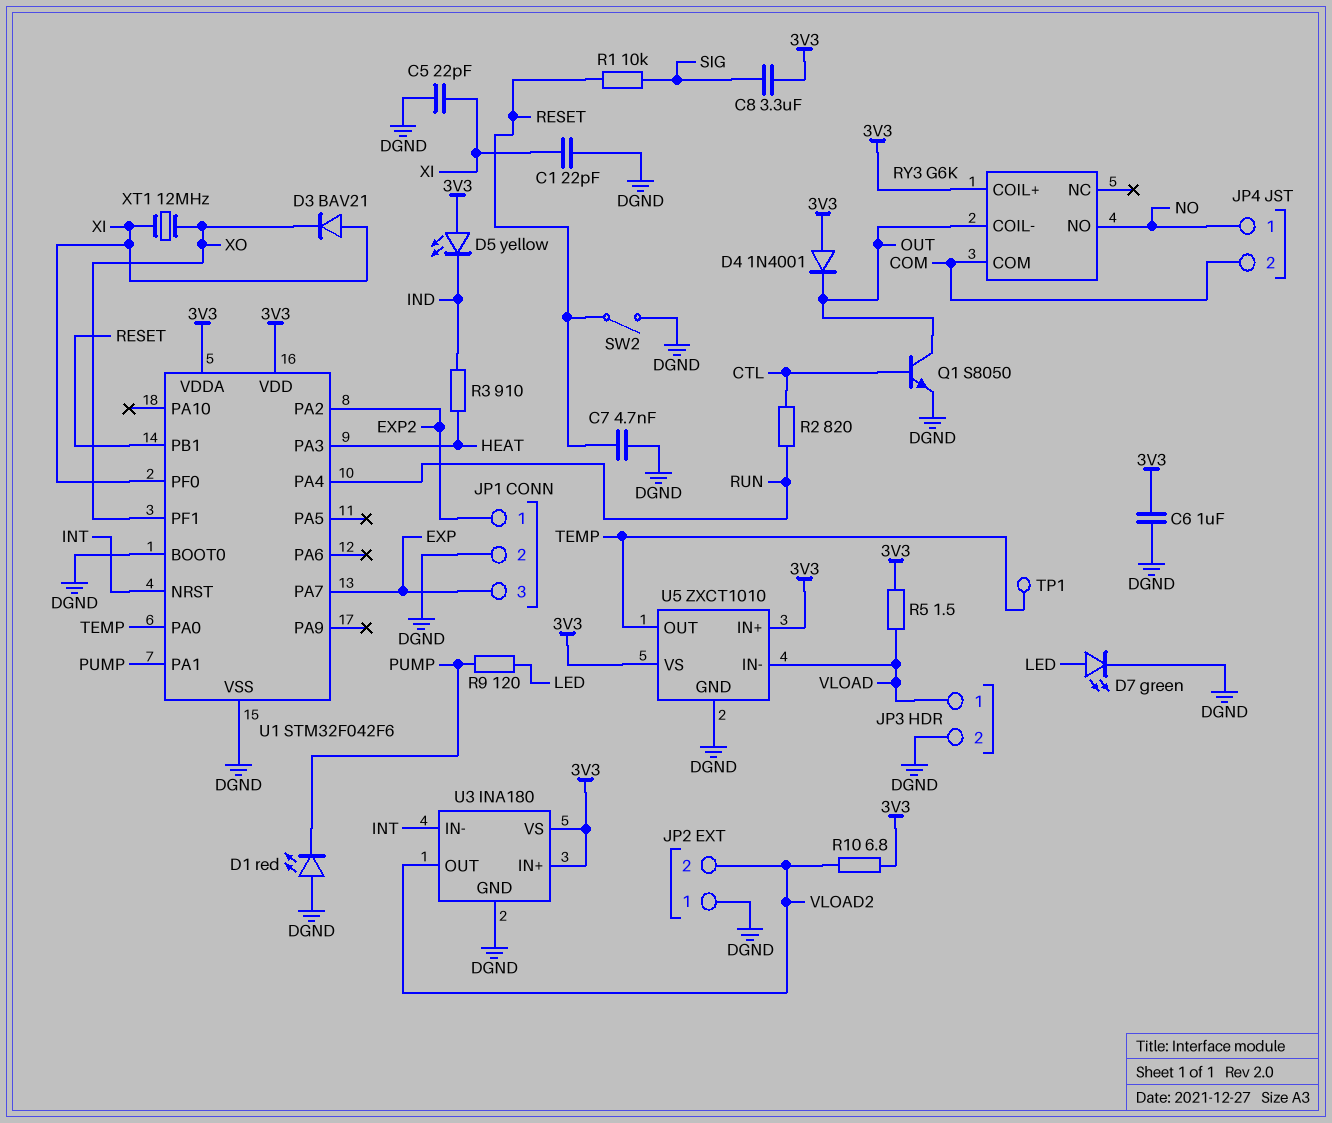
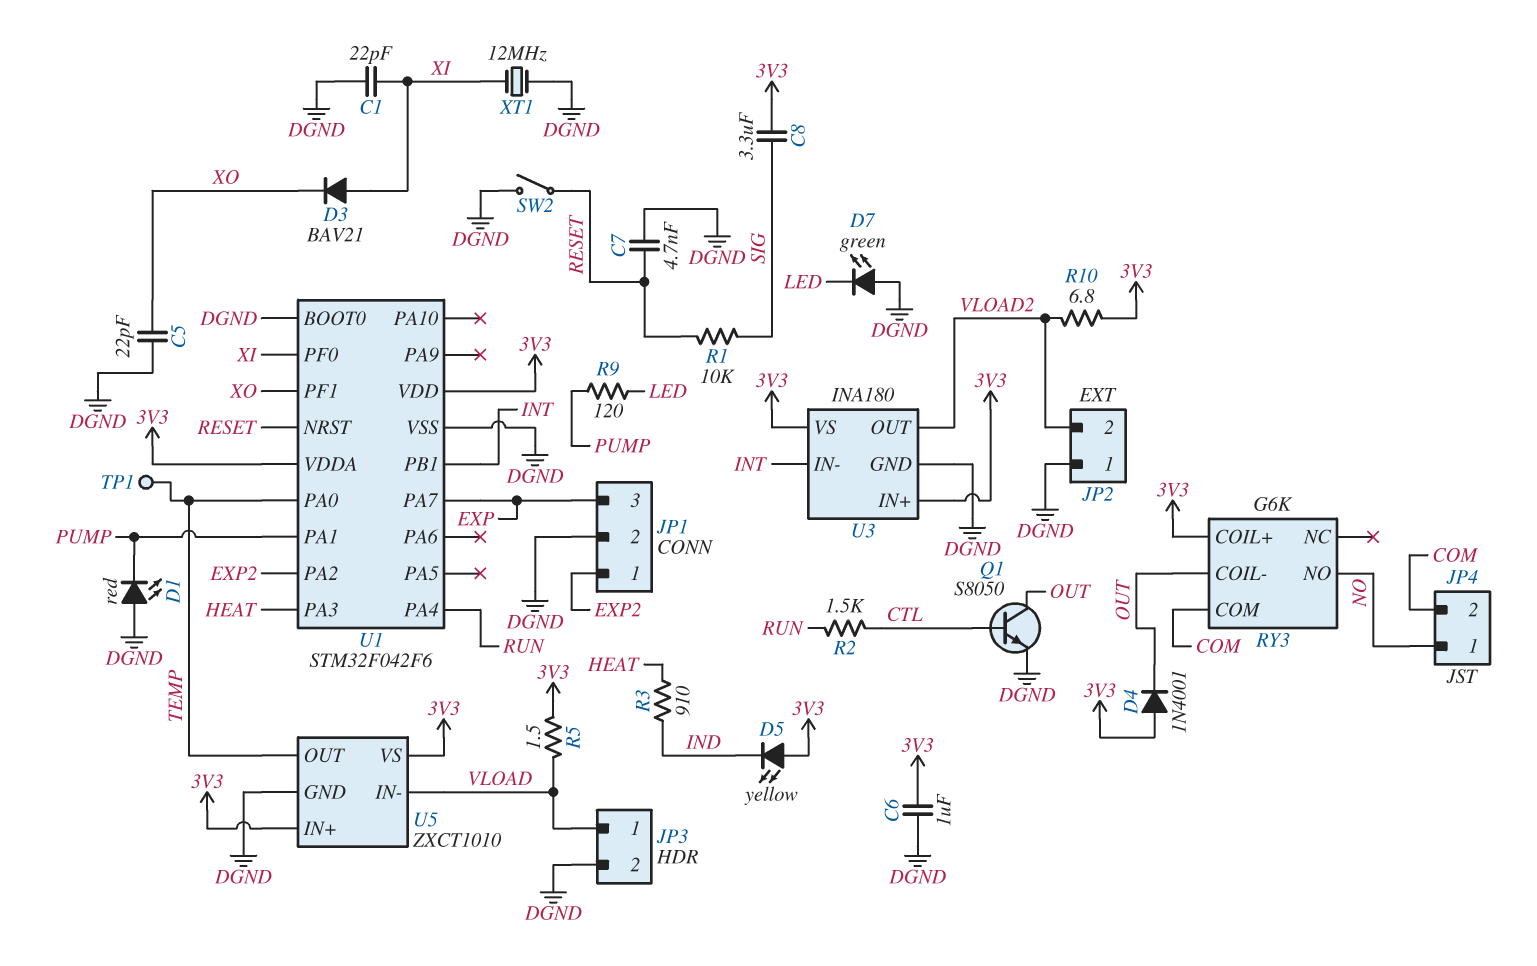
C5: 22pF (DGND, XI) -> 22pF (DGND, XO)
D7: LED green (A LED, K DGND) -> LED green (A DGND, K LED)
R2: 820 (CTL, RUN) -> 1.5k (CTL, RUN)
U1 pin NRST: INT -> RESET
U1 pin PB1: RESET -> INT
XT1: 12MHz (XI, XO) -> 12MHz (DGND, XI)

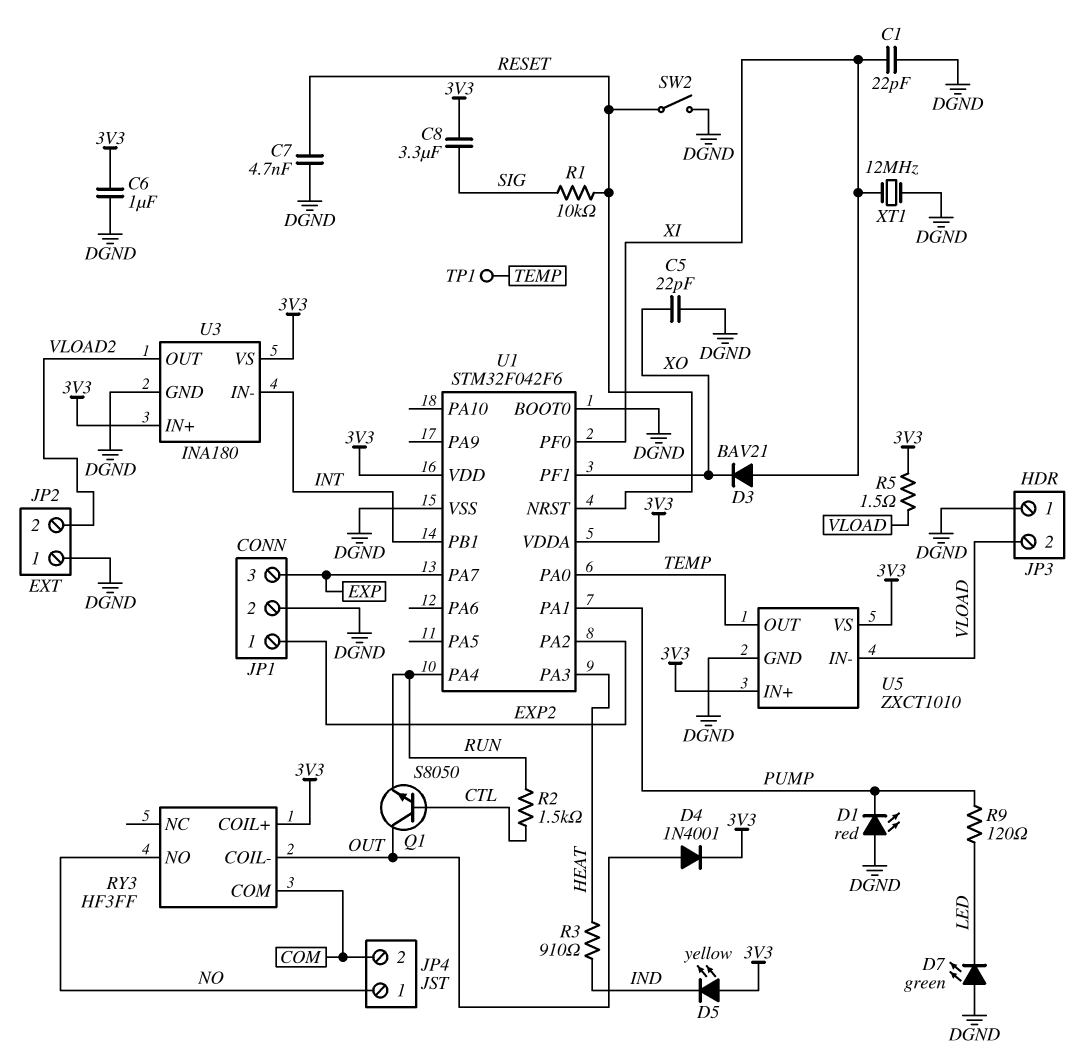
D4: diode 1N4001 (A 3V3, K OUT) -> diode 1N4001 (A OUT, K 3V3)
JP3 pin 1: VLOAD -> DGND
JP3 pin 2: DGND -> VLOAD
Q1: NPN S8050 (B CTL, C OUT, E DGND) -> NPN S8050 (B CTL, C OUT, E RUN)
R10: 6.8 (3V3, VLOAD2) -> none
RY3: G6K -> HF3FF

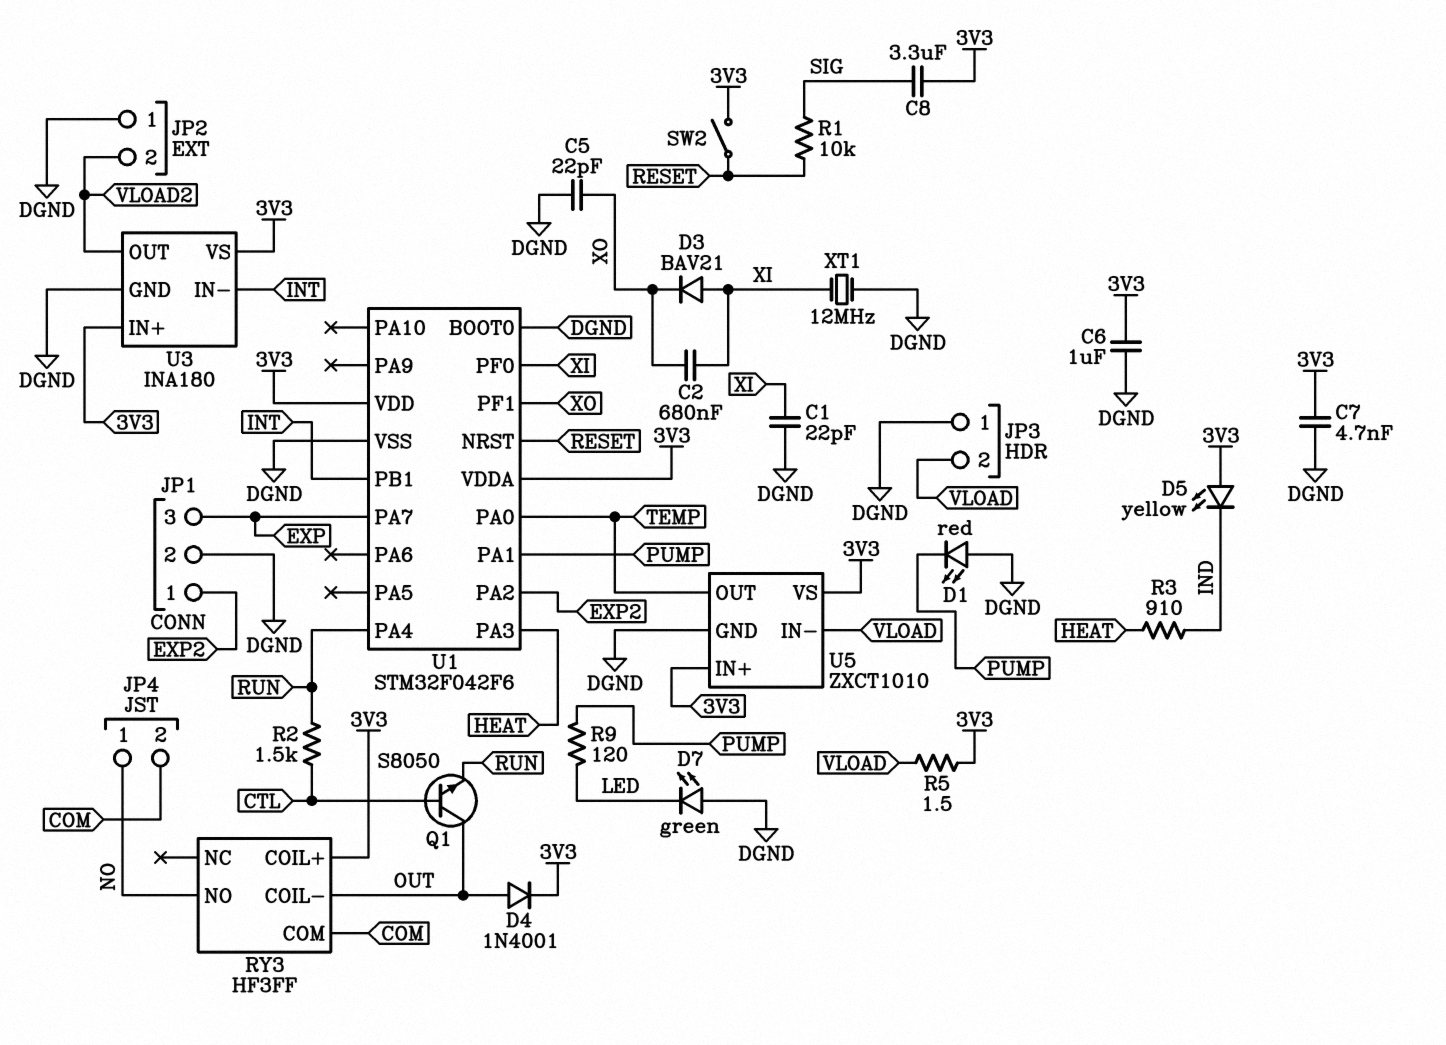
C2: none -> 680nF (XI, XO)
C7: 4.7nF (DGND, RESET) -> 4.7nF (3V3, DGND)
SW2: switch (DGND, RESET) -> switch (3V3, RESET)
TP1: test point (TEMP) -> none

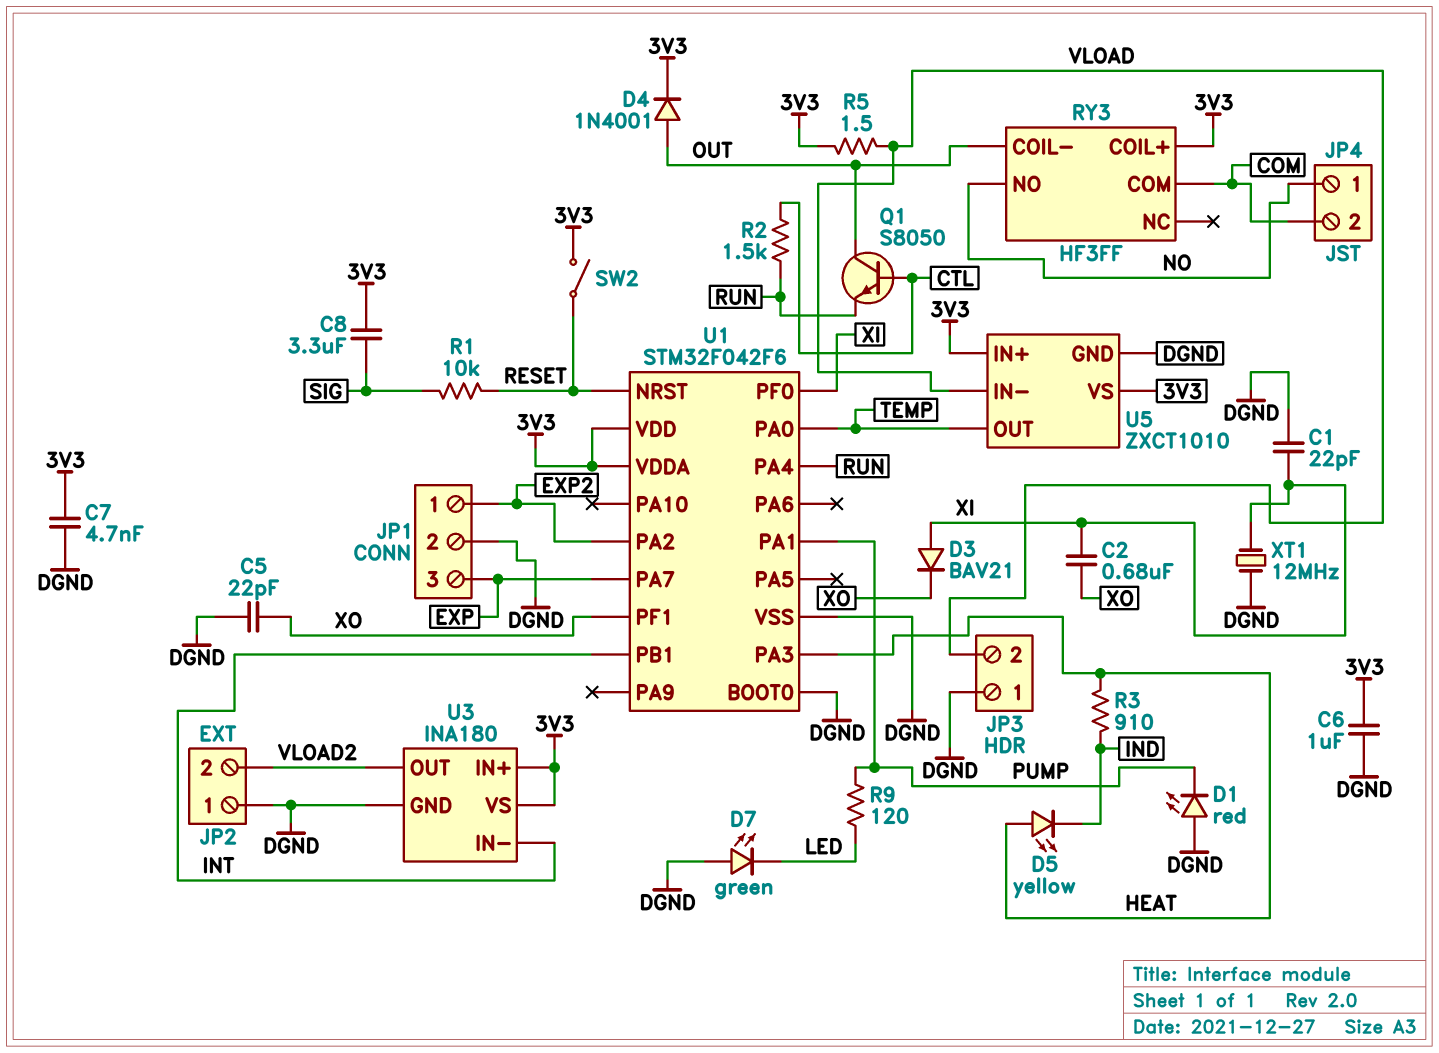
D5: LED yellow (A 3V3, K IND) -> LED yellow (A HEAT, K IND)

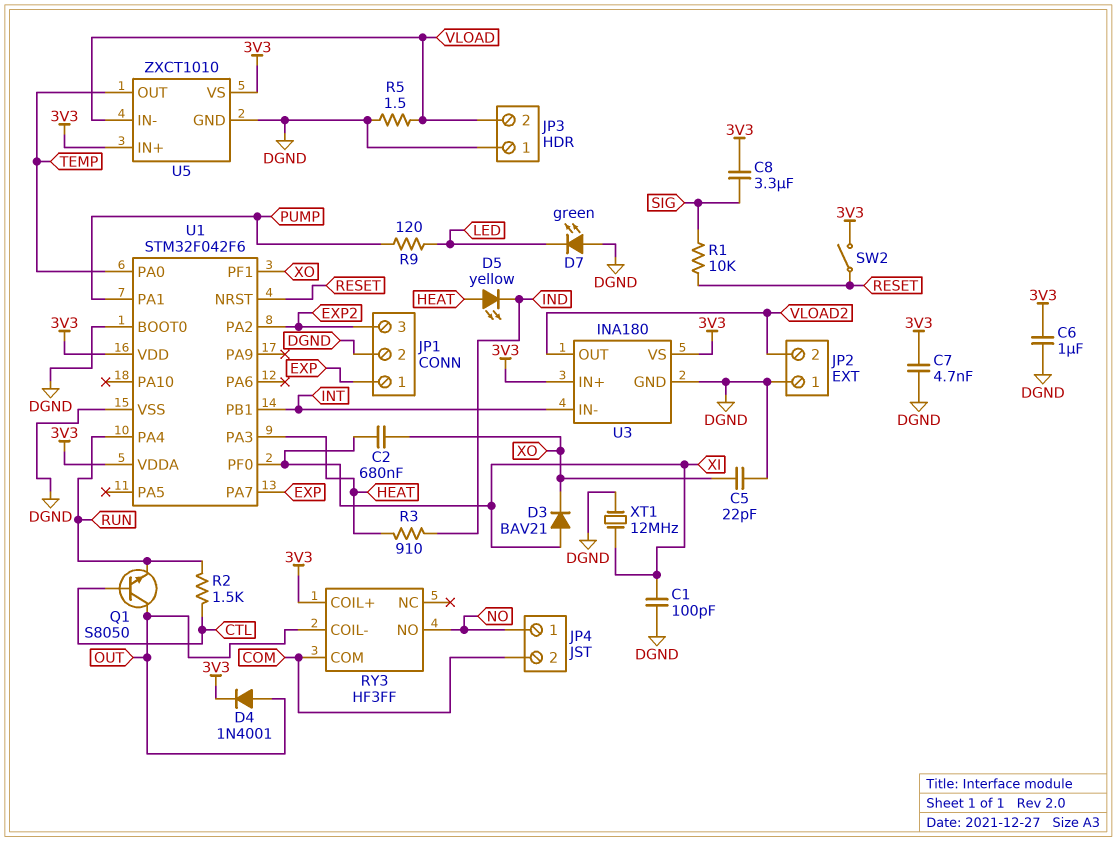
C1: 22pF (DGND, XI) -> 100pF (DGND, XI)
D1: LED red (A DGND, K PUMP) -> none
JP1 pin 1: EXP2 -> EXP
JP1 pin 3: EXP -> EXP2
R5: 1.5 (3V3, VLOAD) -> 1.5 (DGND, VLOAD)

